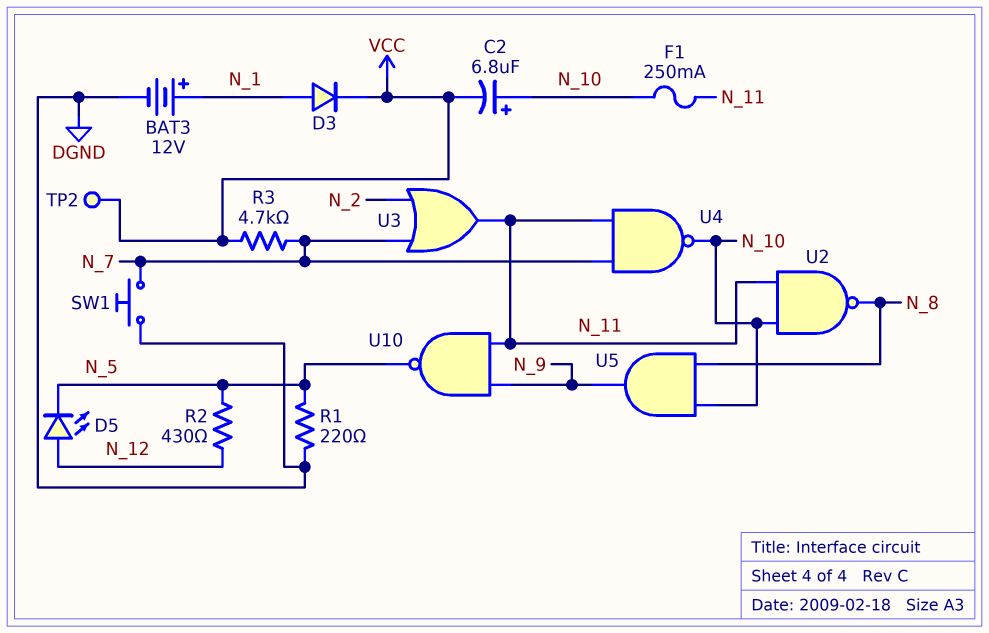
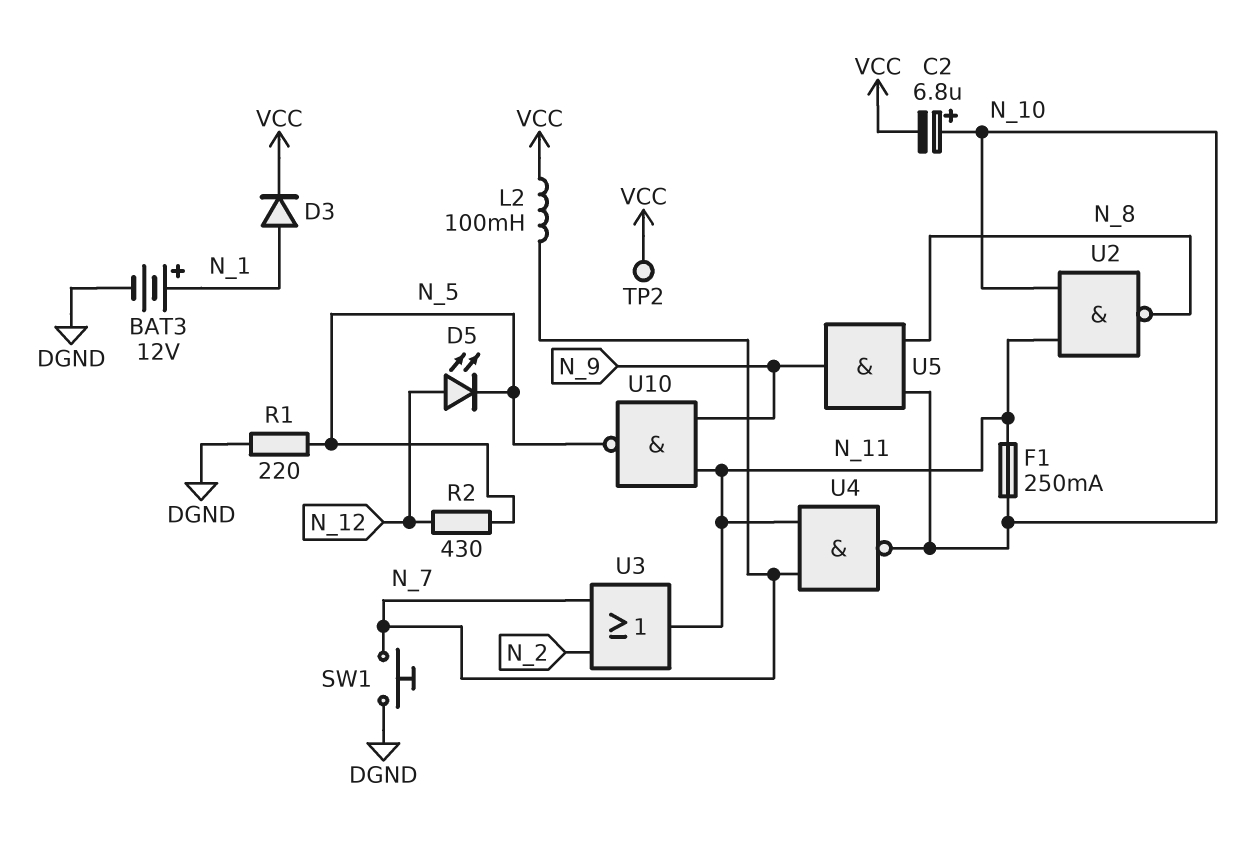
L2: none -> 100mH (N_7, VCC)
R3: 4.7k (N_7, VCC) -> none

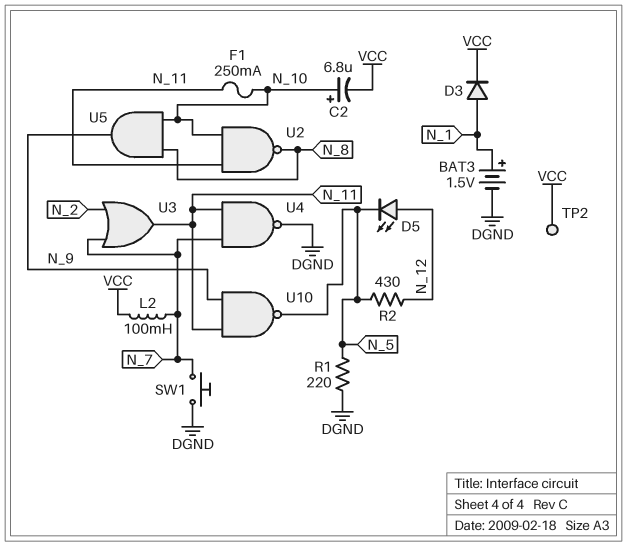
BAT3: 12V (plus N_1, minus DGND) -> 1.5V (plus N_1, minus DGND)
U4: NAND (in N_7, in N_11, out N_10) -> NAND (in N_7, in N_11, out DGND)

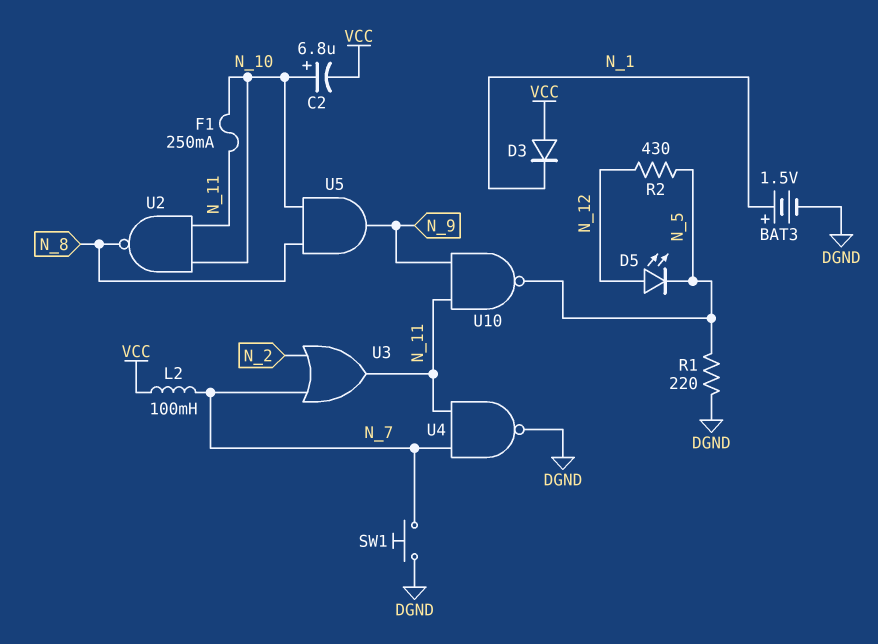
D3: diode (A N_1, K VCC) -> diode (A VCC, K N_1)
TP2: test point (VCC) -> none

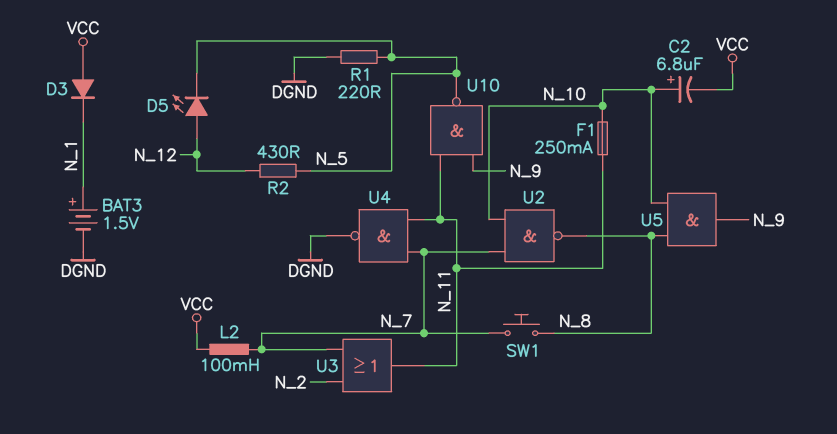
SW1: button (DGND, N_7) -> button (N_7, N_8)
U2: NAND (in N_10, in N_11, out N_8) -> NAND (in N_7, in N_10, out N_8)

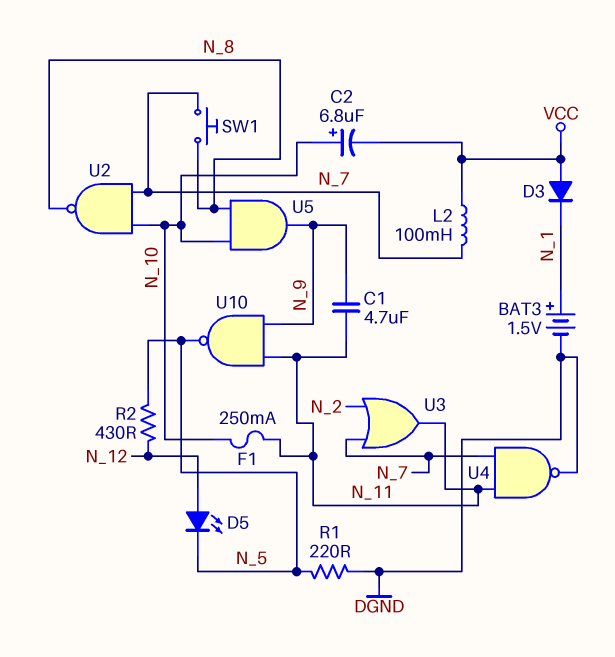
C1: none -> 4.7uF (N_9, N_11)

